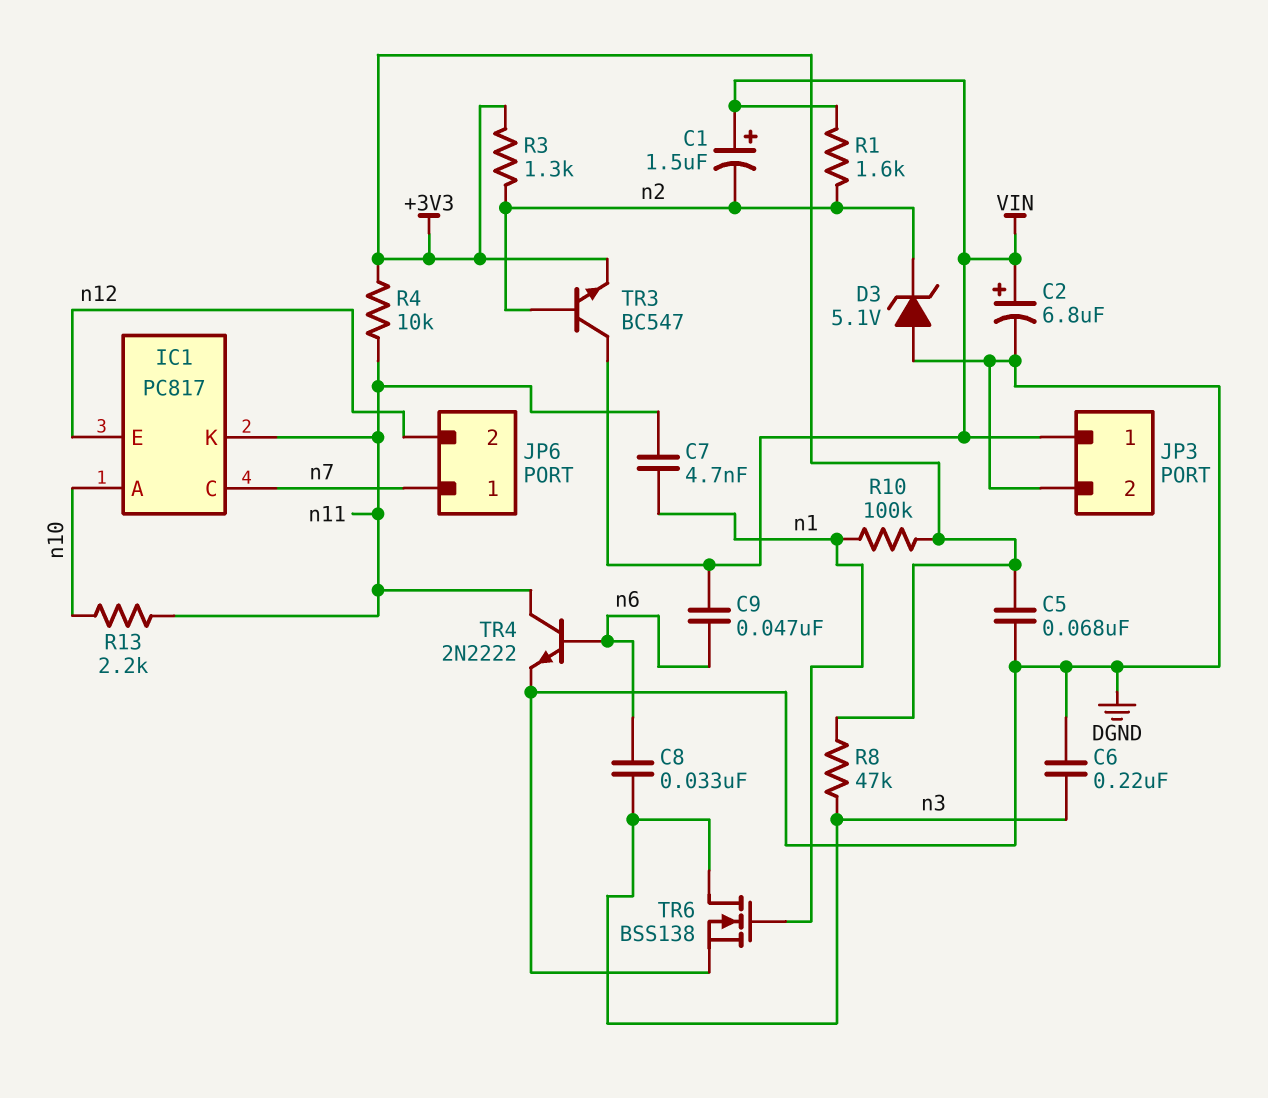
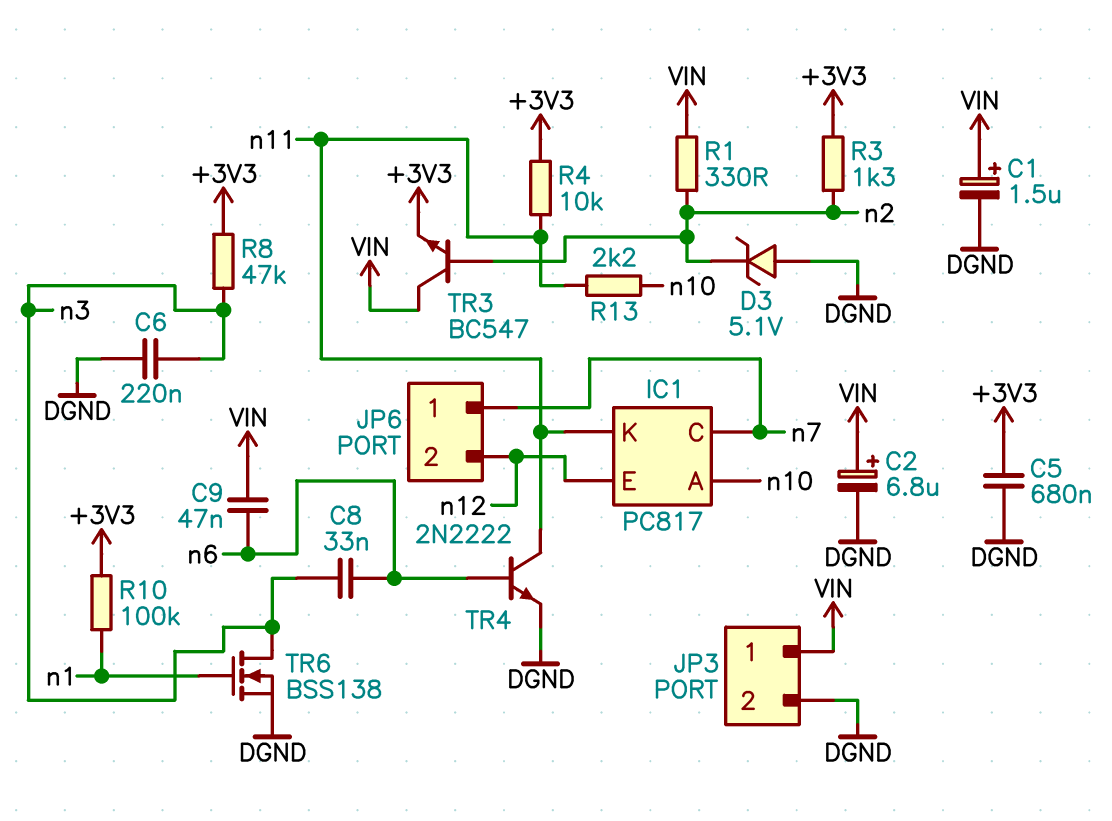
C1: 1.5uF (plus VIN, minus n2) -> 1.5uF (plus VIN, minus DGND)
C5: 68nF (+3V3, DGND) -> 680nF (+3V3, DGND)
C7: 4.7nF (n1, n11) -> none
R1: 1.6k (VIN, n2) -> 330 (VIN, n2)

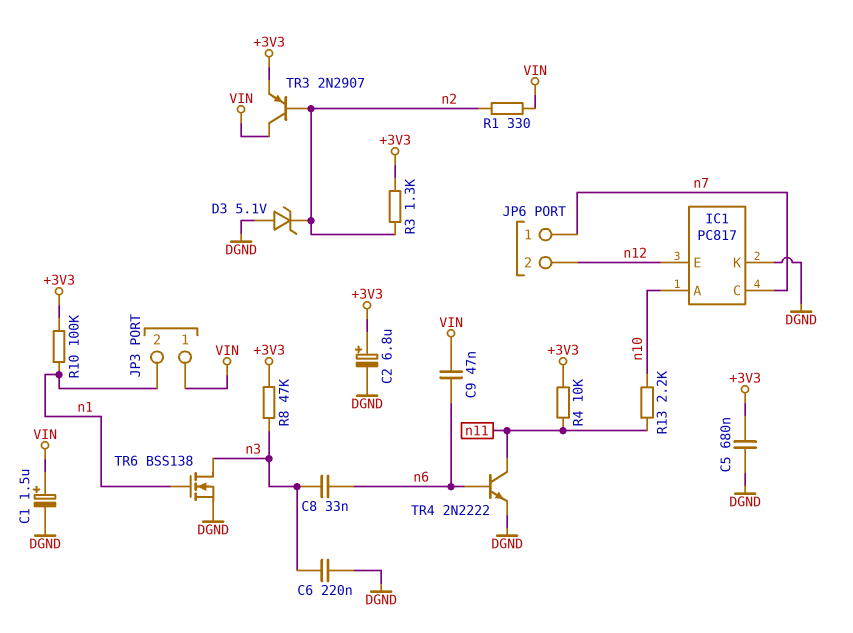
C2: 6.8uF (plus VIN, minus DGND) -> 6.8uF (plus +3V3, minus DGND)
IC1 pin K: n11 -> DGND
JP3 pin 2: DGND -> n1
TR3: NPN BC547 (B n2, C VIN, E +3V3) -> PNP 2N2907 (B n2, C VIN, E +3V3)

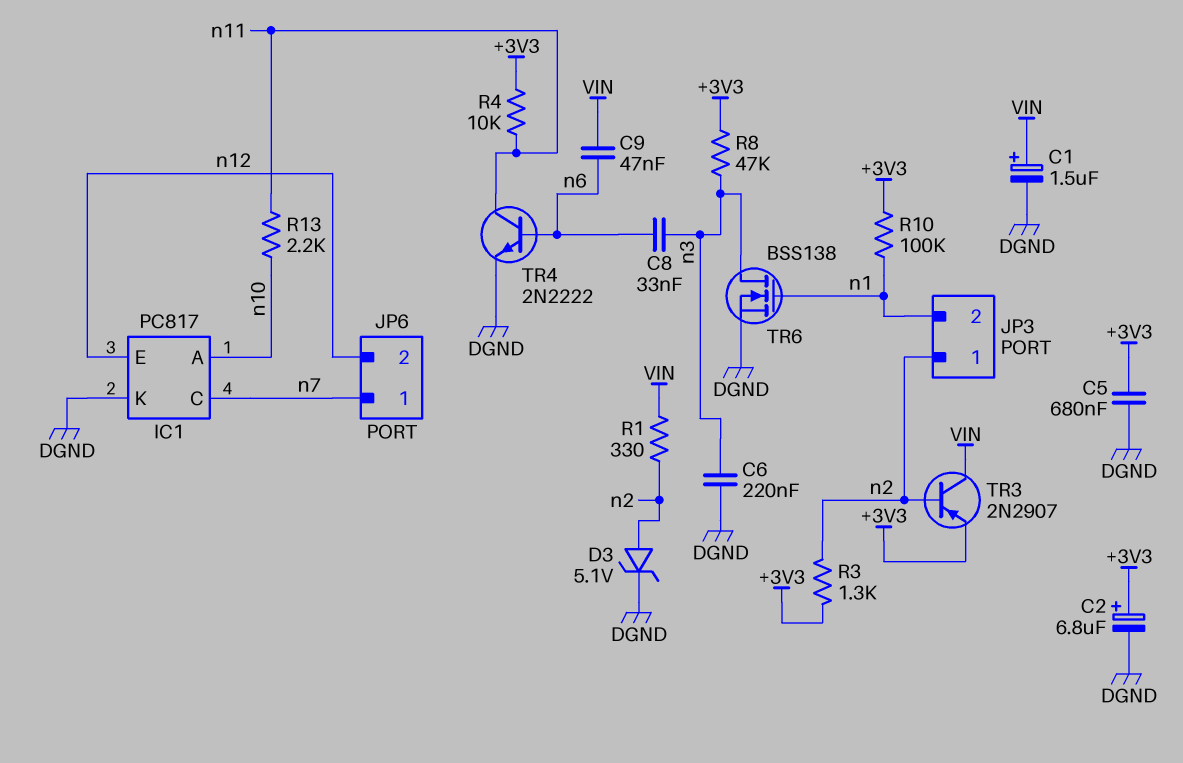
D3: zener 5.1V (A DGND, K n2) -> zener 5.1V (A n2, K DGND)
JP3 pin 1: VIN -> n2

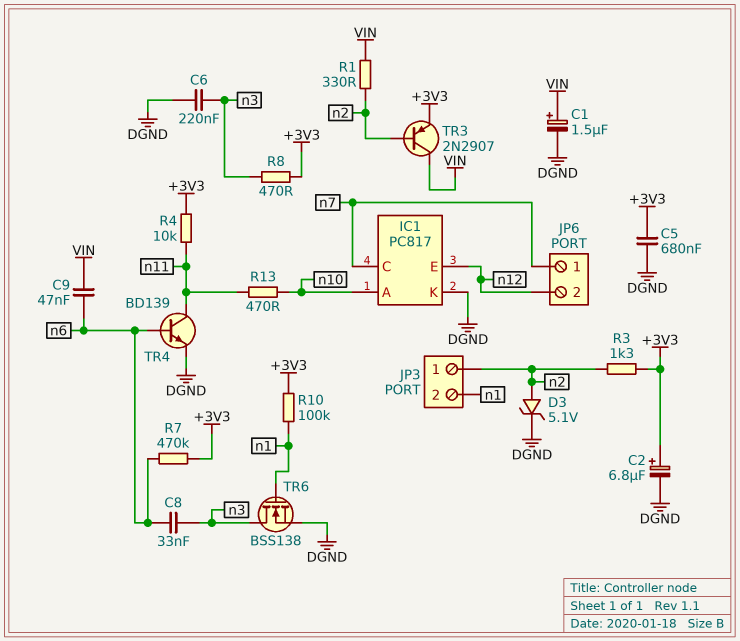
R7: none -> 470k (+3V3, n6)
R8: 47k (+3V3, n3) -> 470 (+3V3, n3)
R13: 2.2k (n10, n11) -> 470 (n10, n11)
TR4: NPN 2N2222 (B n6, C n11, E DGND) -> NPN BD139 (B n6, C n11, E DGND)

